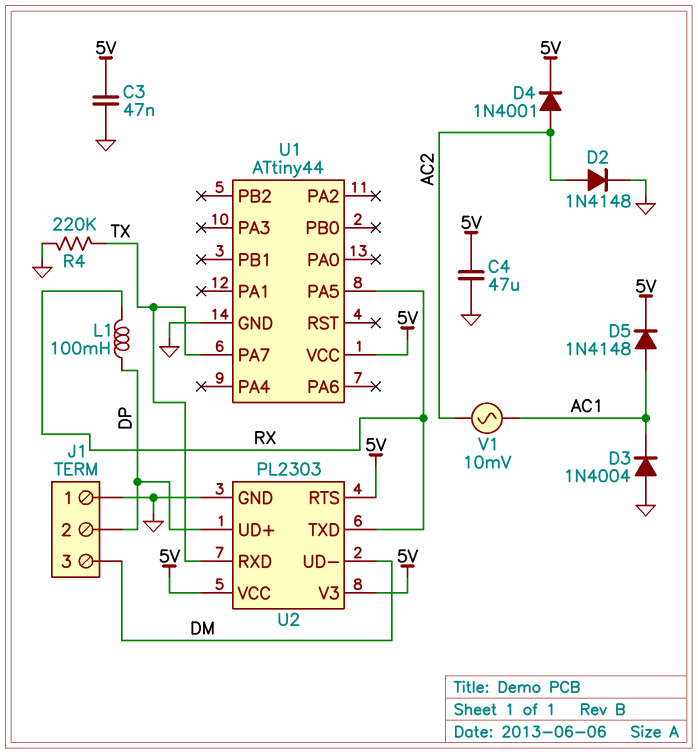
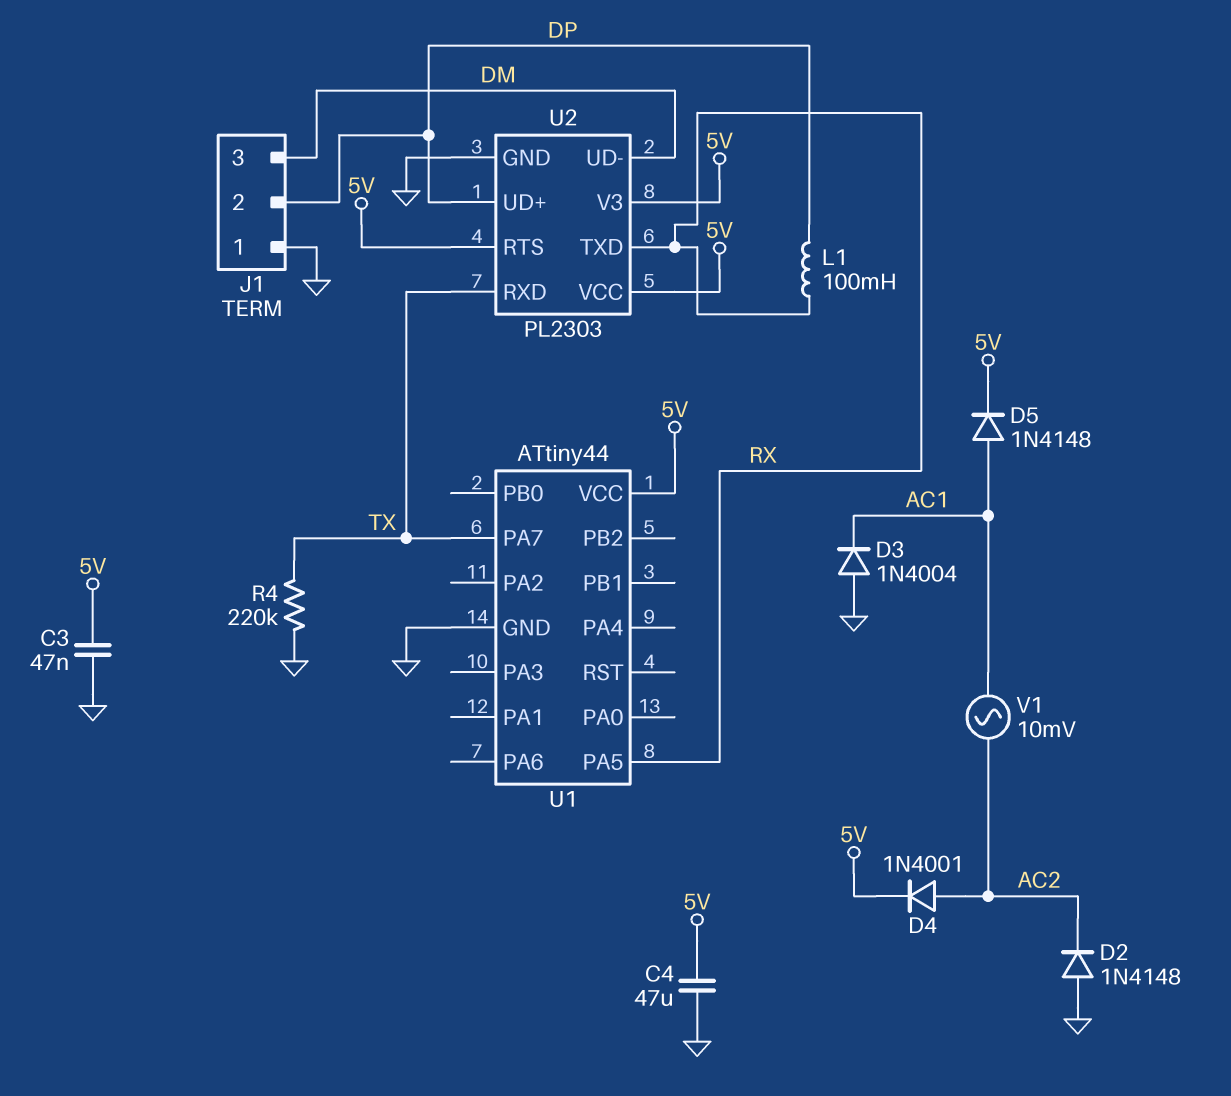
D2: diode 1N4148 (A AC2, K GND) -> diode 1N4148 (A GND, K AC2)

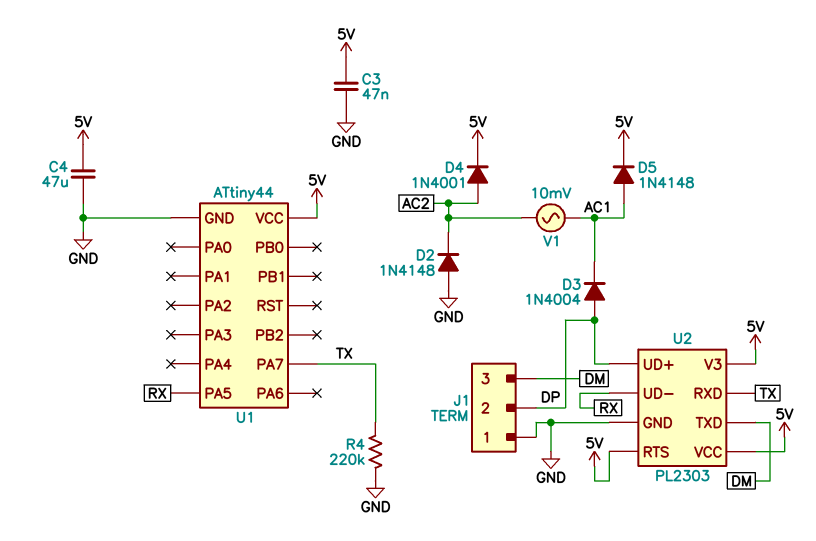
D3: diode 1N4004 (A GND, K AC1) -> diode 1N4004 (A DP, K AC1)
L1: 100mH (DP, RX) -> none
U2 pin TXD: RX -> DM
U2 pin UD-: DM -> RX

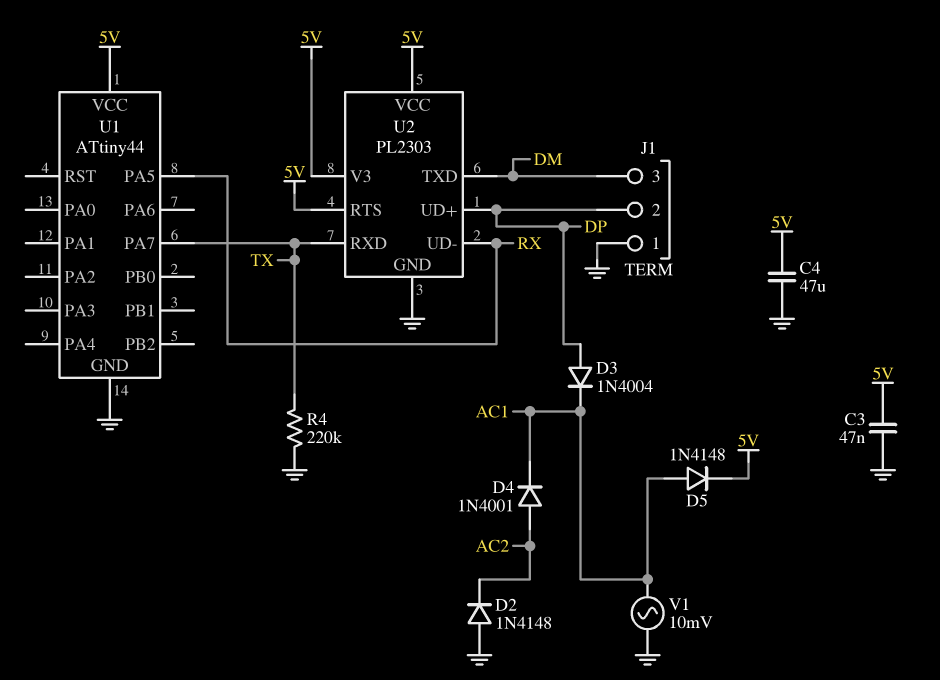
D4: diode 1N4001 (A AC2, K 5V) -> diode 1N4001 (A AC2, K AC1)
V1: AC 10mV (AC1, AC2) -> AC 10mV (AC1, GND)

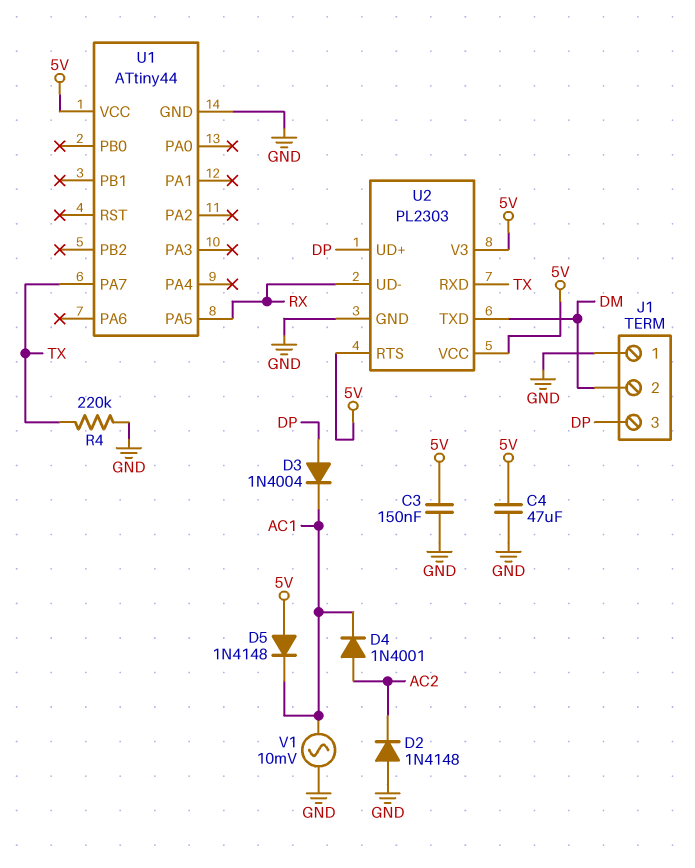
C3: 47nF (5V, GND) -> 150nF (5V, GND)
D5: diode 1N4148 (A AC1, K 5V) -> diode 1N4148 (A 5V, K AC1)
J1 pin 2: DP -> DM
J1 pin 3: DM -> DP

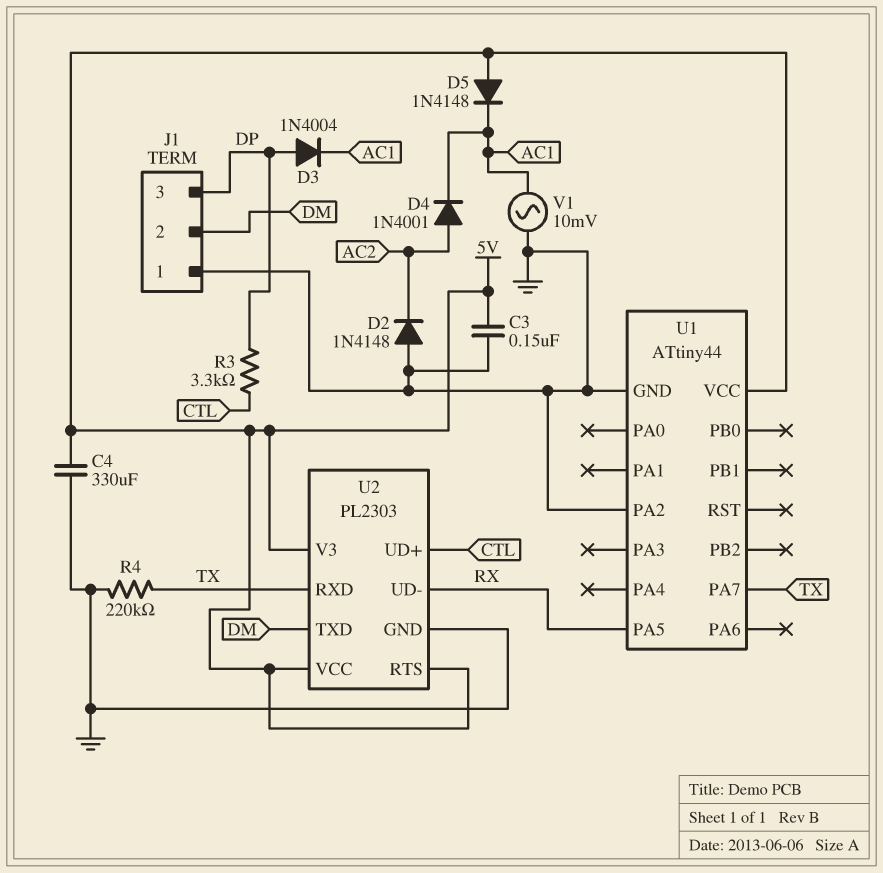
C4: 47uF (5V, GND) -> 330uF (5V, GND)
R3: none -> 3.3k (CTL, DP)
U1 pin PA2: none -> GND
U2 pin UD+: DP -> CTL

